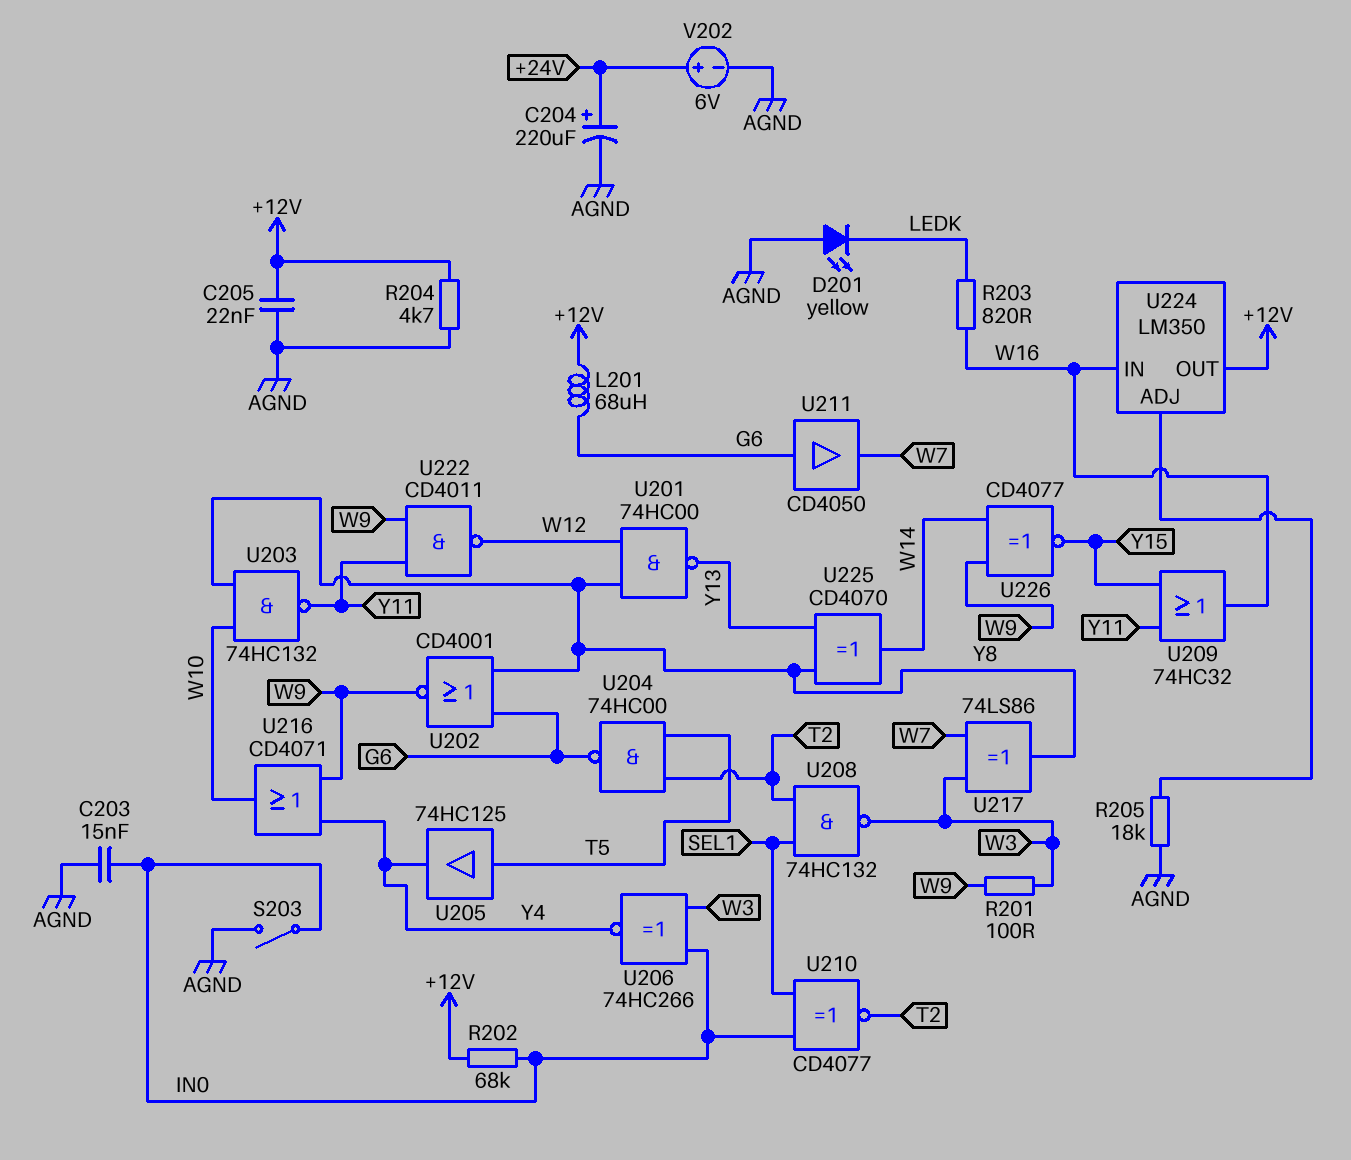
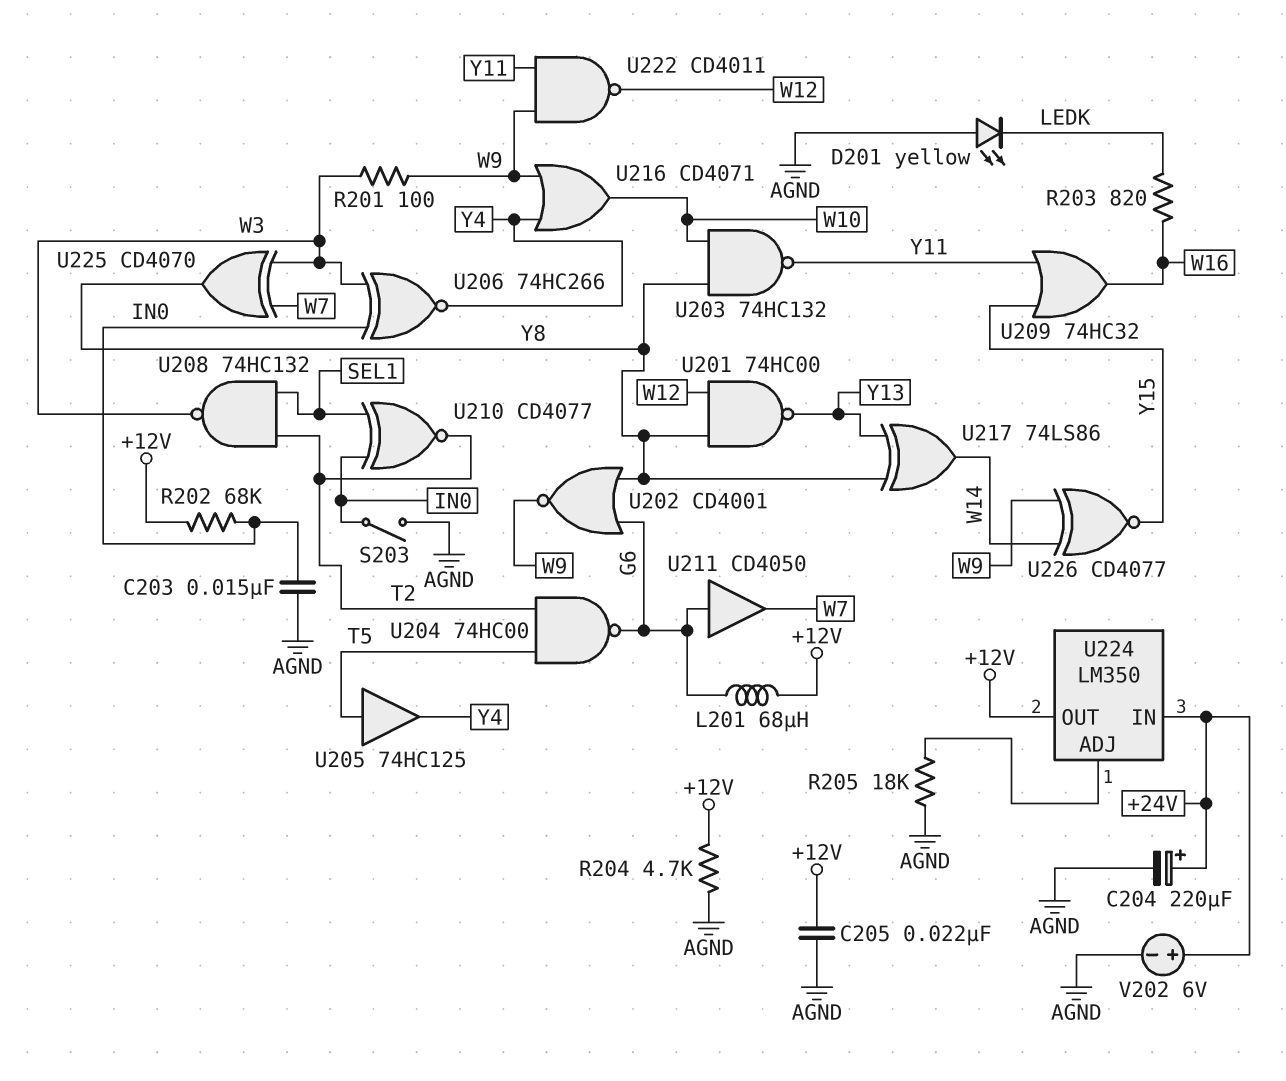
U217: XOR 74LS86 (in W3, in W7, out Y8) -> XOR 74LS86 (in Y8, in Y13, out W14)
U224 pin IN: W16 -> +24V
U225: XOR CD4070 (in Y8, in Y13, out W14) -> XOR CD4070 (in W3, in W7, out Y8)

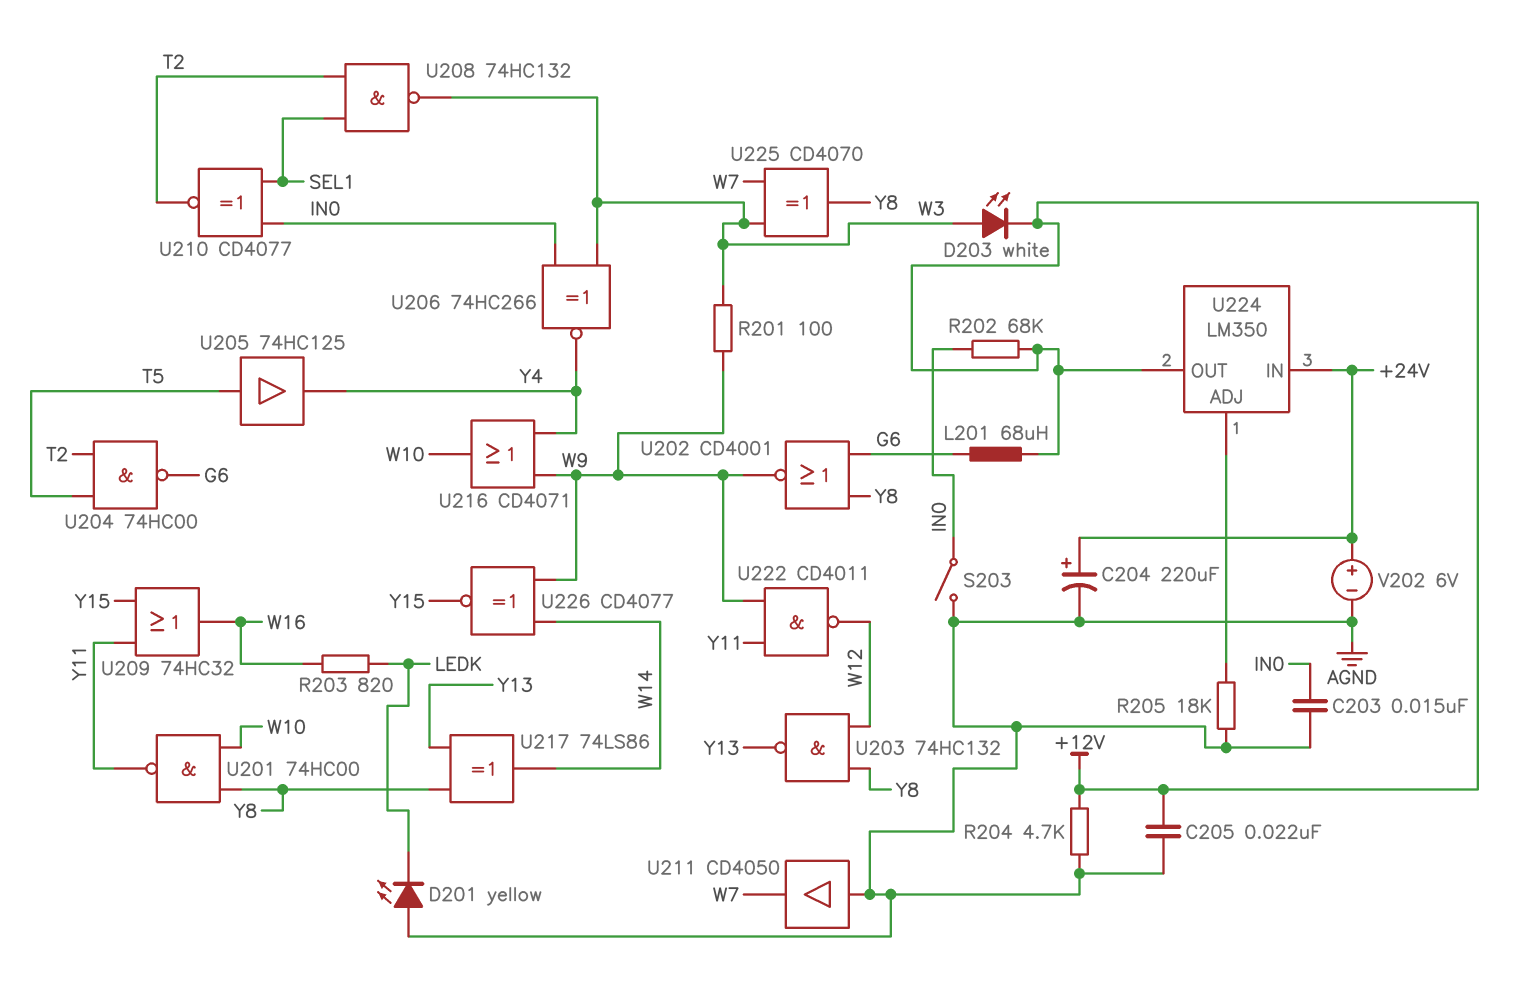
D203: none -> LED white (A W3, K +12V)
U201: NAND 74HC00 (in W12, in Y8, out Y13) -> NAND 74HC00 (in W10, in Y8, out Y11)
U203: NAND 74HC132 (in W10, in Y8, out Y11) -> NAND 74HC132 (in W12, in Y8, out Y13)
U211: buffer CD4050 (in G6, out W7) -> buffer CD4050 (in AGND, out W7)

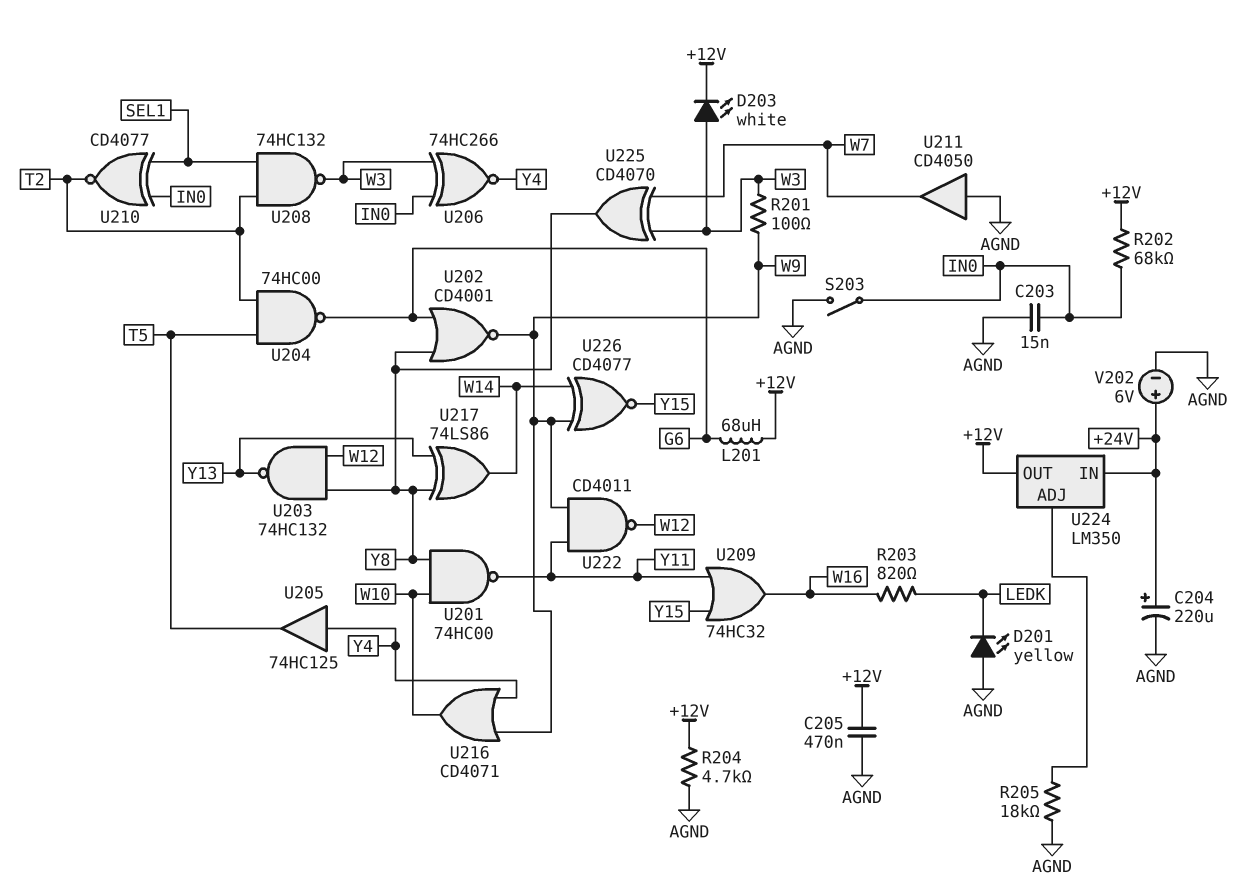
C205: 22nF (+12V, AGND) -> 470nF (+12V, AGND)
U205: buffer 74HC125 (in T5, out Y4) -> buffer 74HC125 (in Y4, out T5)

